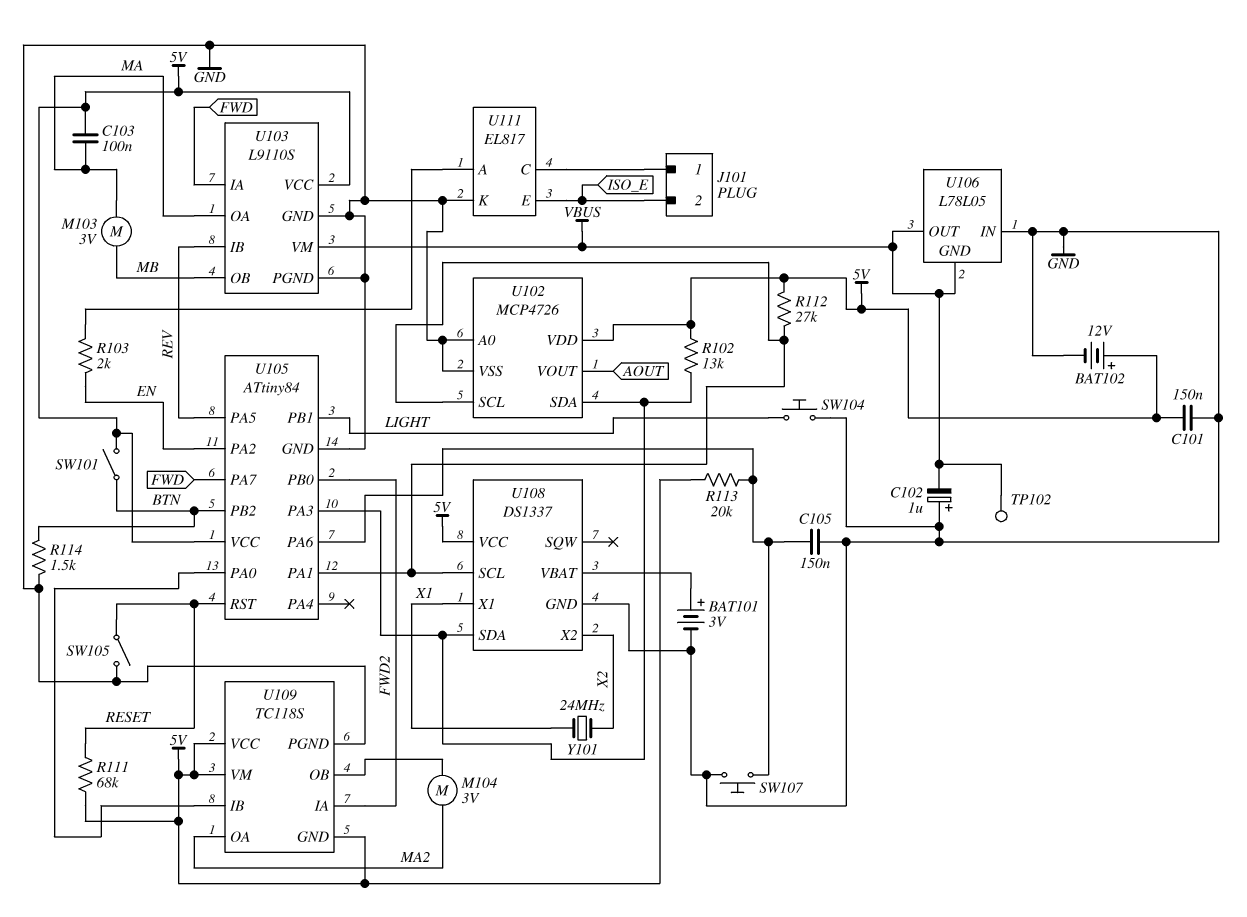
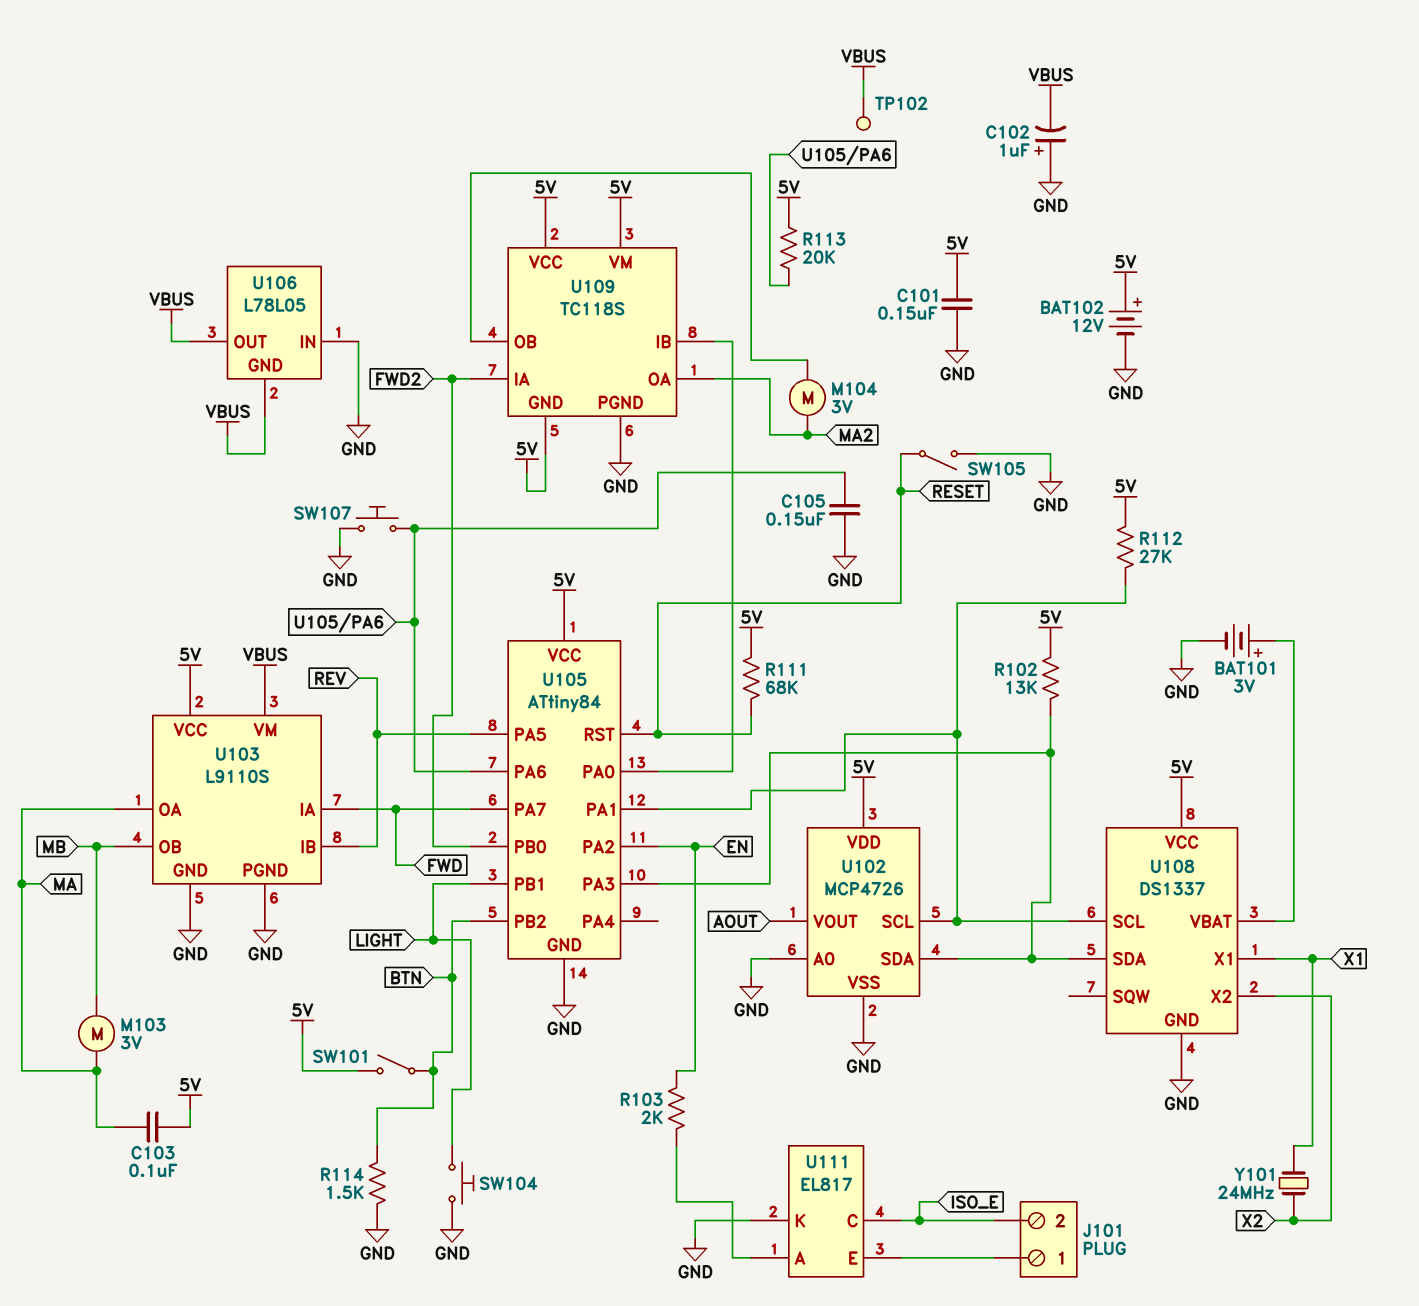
U111 pin C: J101/1 -> ISO_E
U111 pin E: ISO_E -> J101/1

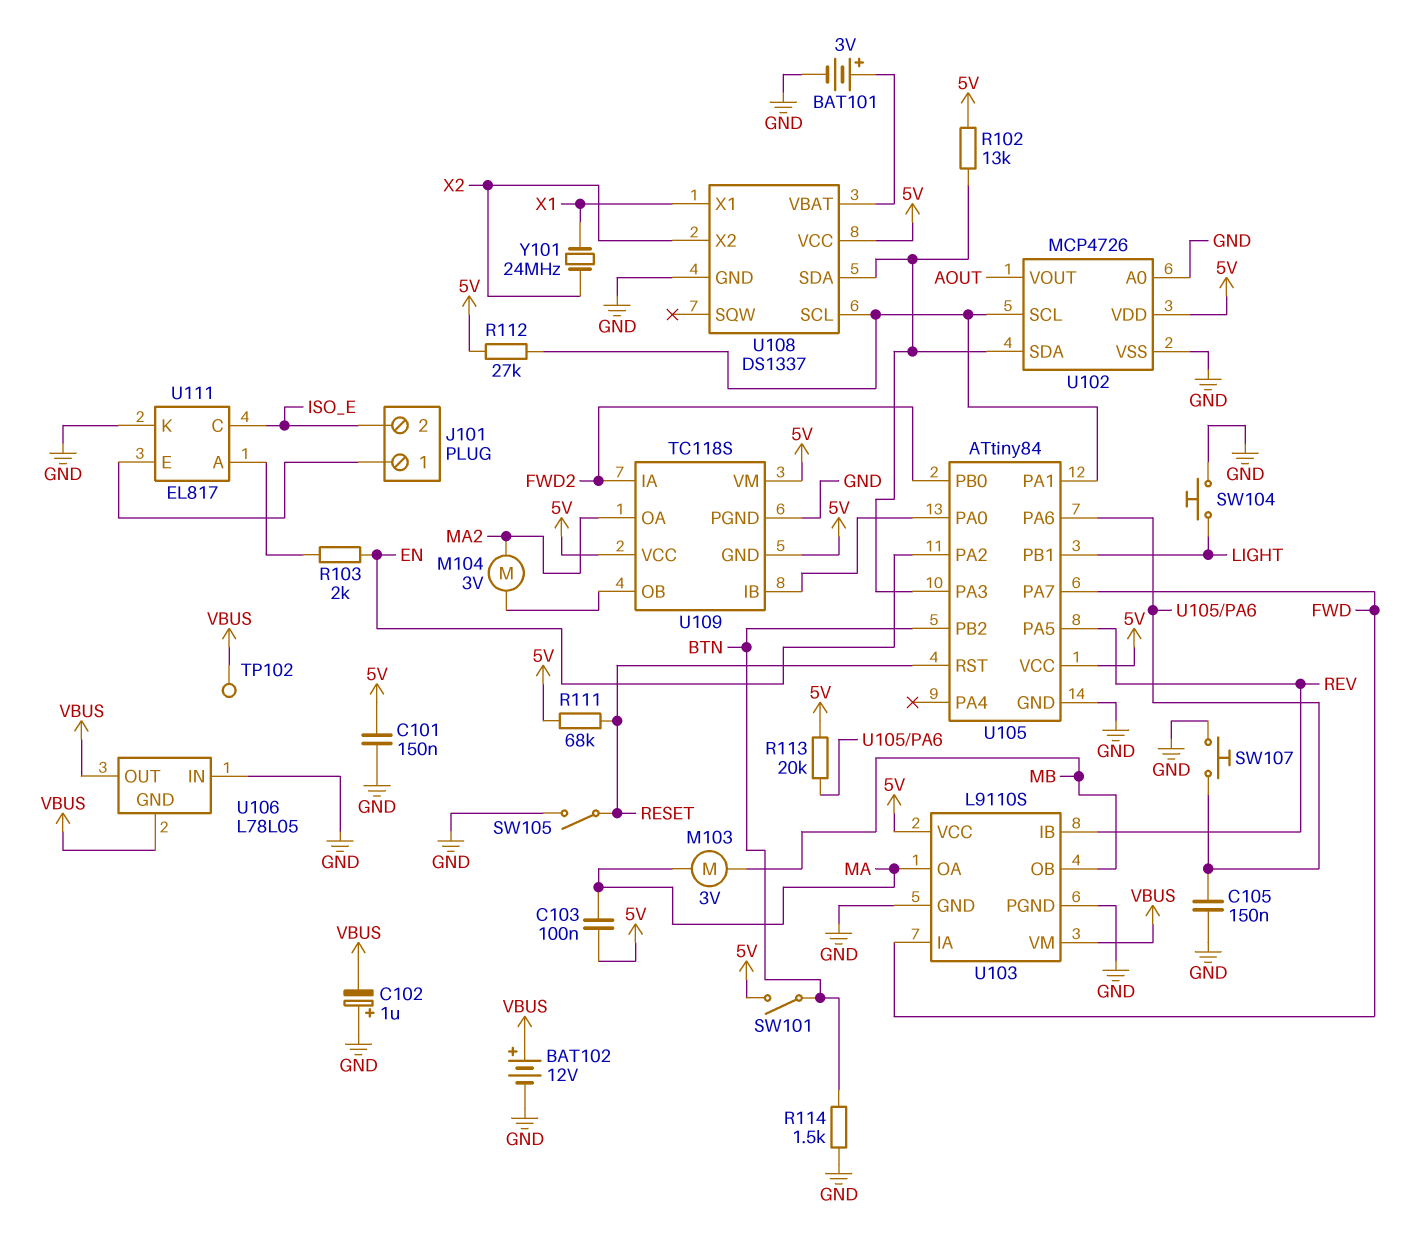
BAT102: 12V (plus 5V, minus GND) -> 12V (plus VBUS, minus GND)

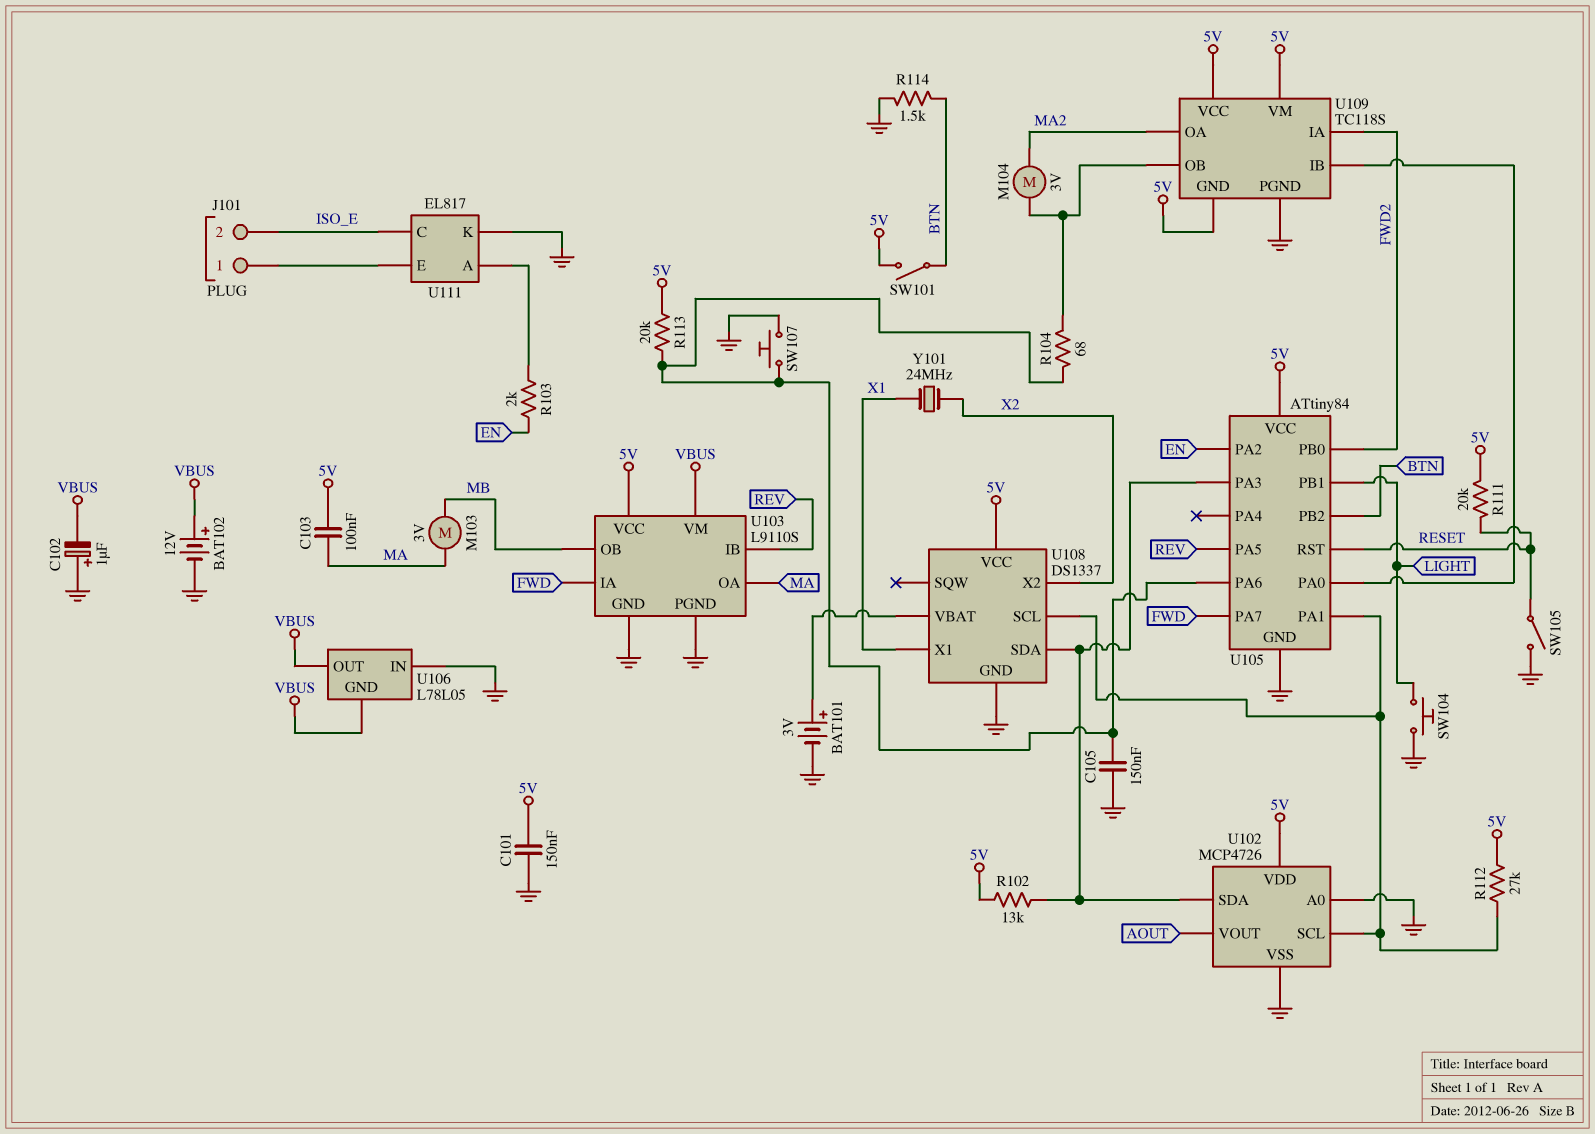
R104: none -> 68 (U105/PA6, U109/OB)
R111: 68k (5V, RESET) -> 20k (5V, RESET)
TP102: test point (VBUS) -> none

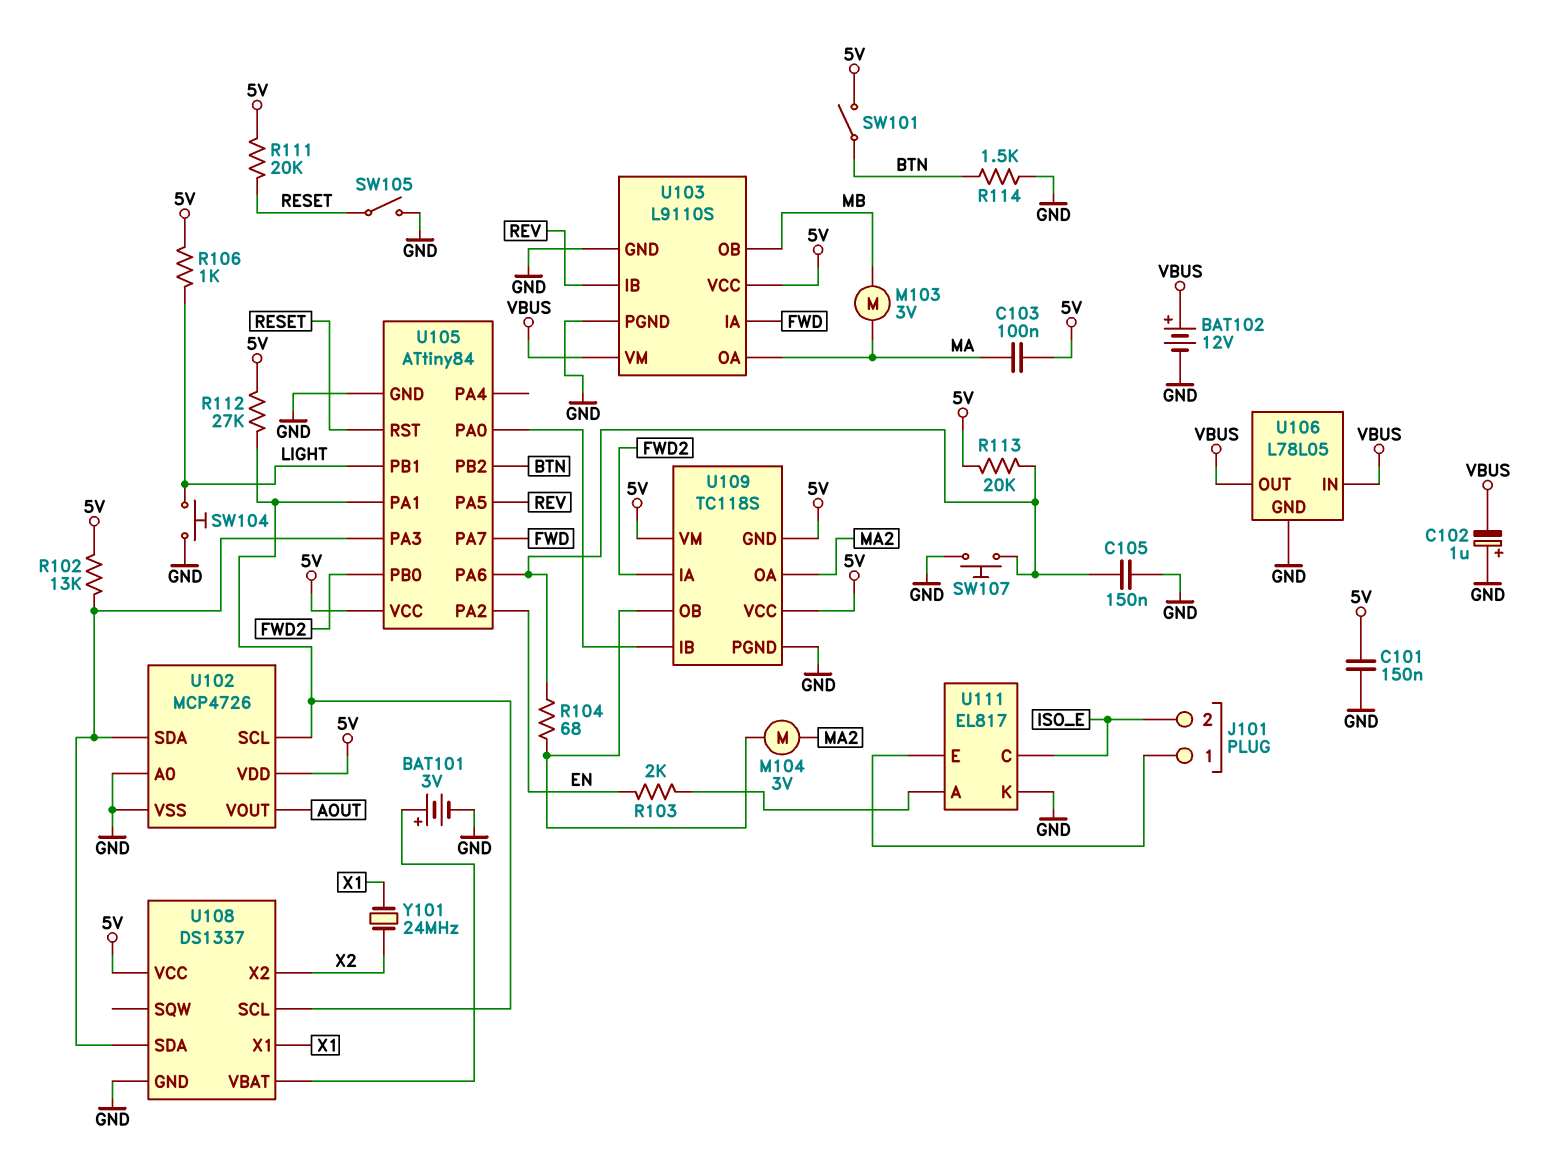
R106: none -> 1k (5V, LIGHT)
U106 pin GND: VBUS -> GND
U106 pin IN: GND -> VBUS

